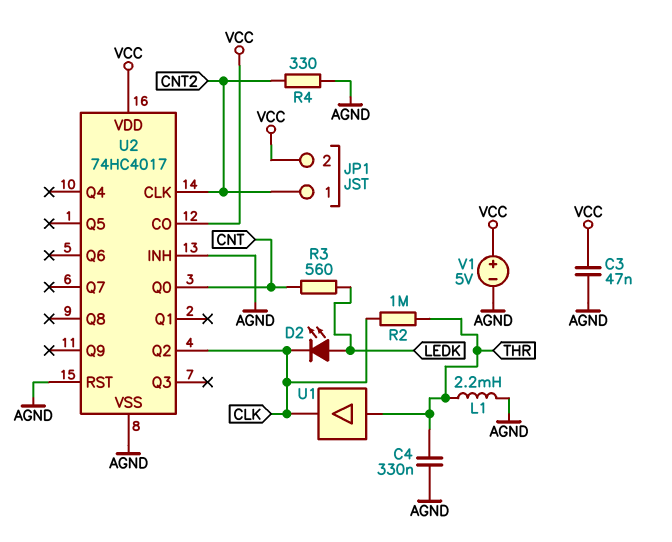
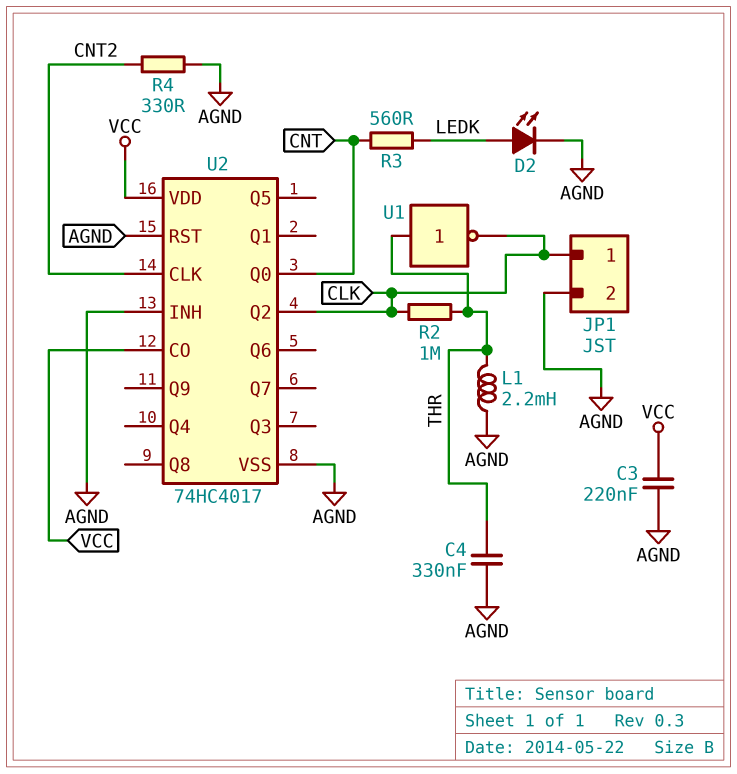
C3: 47nF (AGND, VCC) -> 220nF (AGND, VCC)
D2: LED (A LEDK, K CLK) -> LED (A LEDK, K AGND)
JP1 pin 1: CNT2 -> CLK
JP1 pin 2: VCC -> AGND
U1: buffer (in THR, out CLK) -> NOT (in THR, out CLK)
V1: 5V (plus VCC, minus AGND) -> none

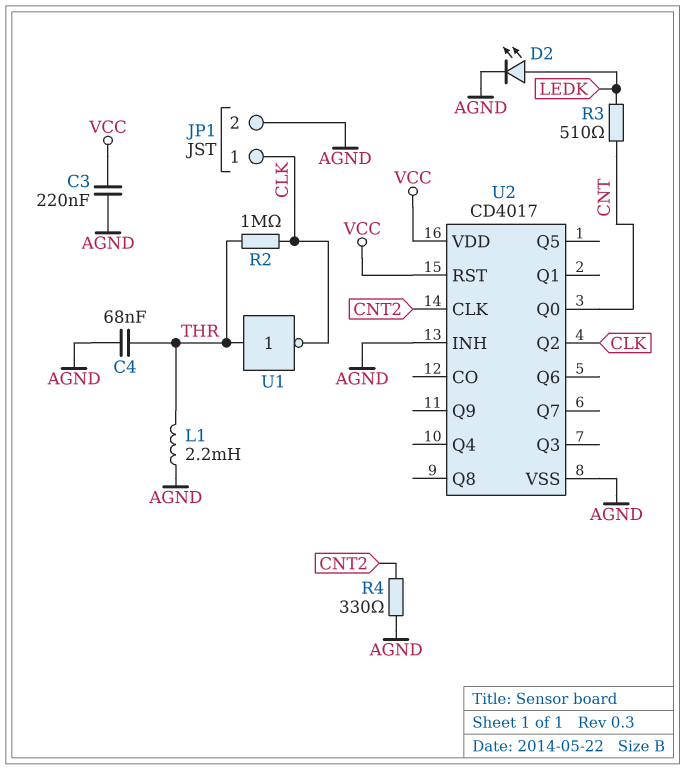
C4: 330nF (AGND, THR) -> 68nF (AGND, THR)
R3: 560 (CNT, LEDK) -> 510 (CNT, LEDK)
U2: 74HC4017 -> CD4017
U2 pin CO: VCC -> none
U2 pin RST: AGND -> VCC

